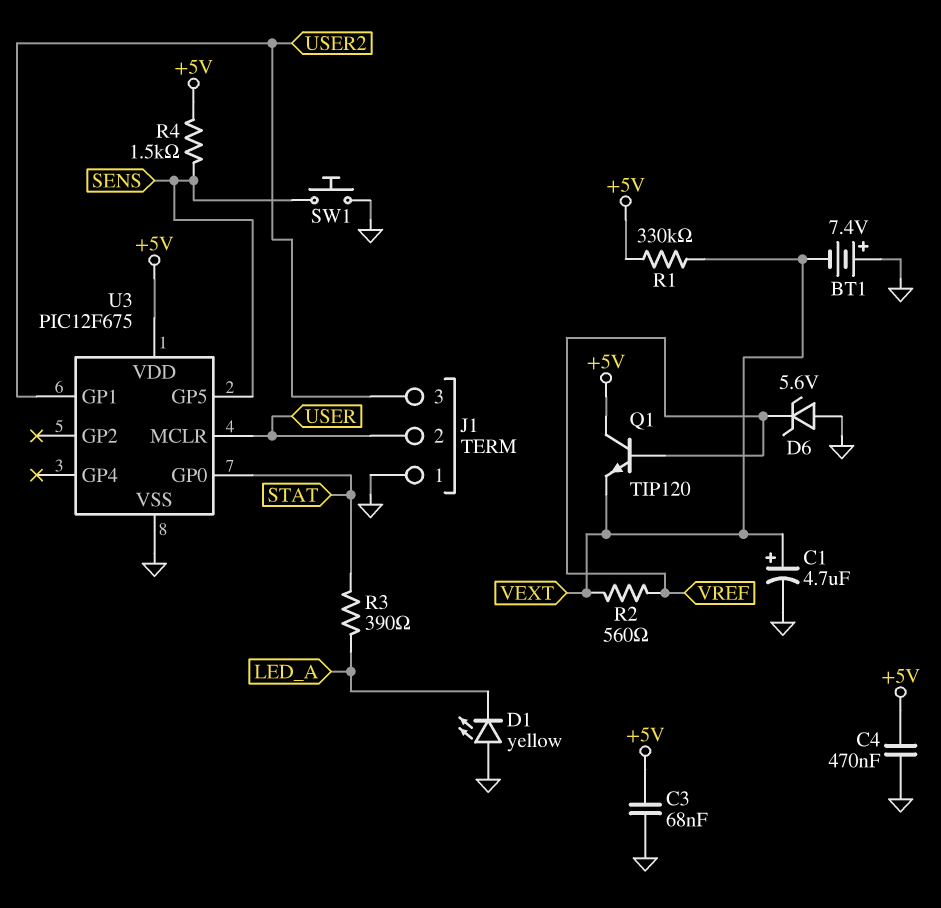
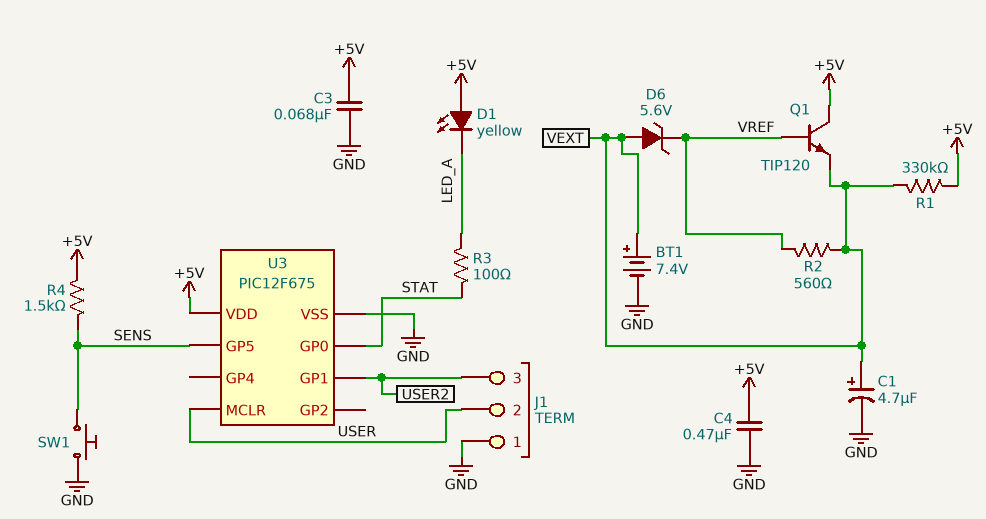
BT1: 7.4V (plus GND, minus VEXT) -> 7.4V (plus VEXT, minus GND)
D1: LED yellow (A GND, K LED_A) -> LED yellow (A +5V, K LED_A)
D6: zener 5.6V (A GND, K VREF) -> zener 5.6V (A VEXT, K VREF)
R3: 390 (LED_A, STAT) -> 100 (LED_A, STAT)

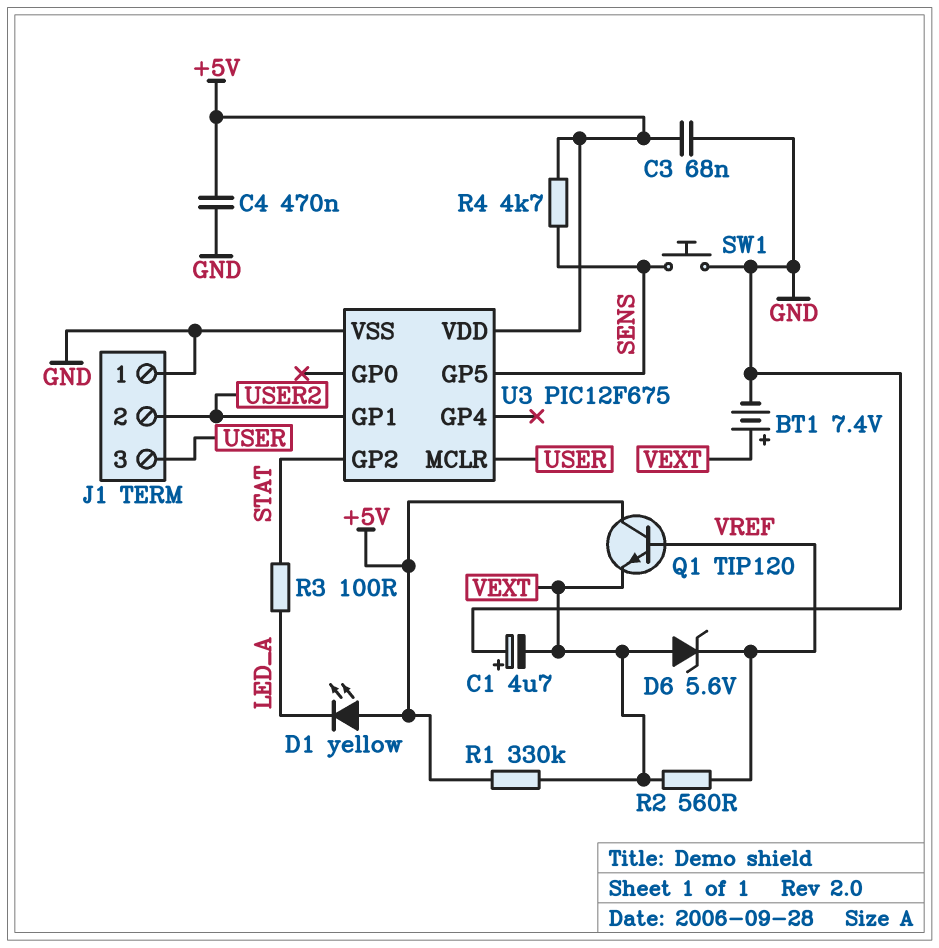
C1: 4.7uF (plus VEXT, minus GND) -> 4.7uF (plus GND, minus VEXT)
J1 pin 2: USER -> USER2
J1 pin 3: USER2 -> USER
R4: 1.5k (+5V, SENS) -> 4.7k (+5V, SENS)
U3 pin GP0: STAT -> none
U3 pin GP2: none -> STAT

